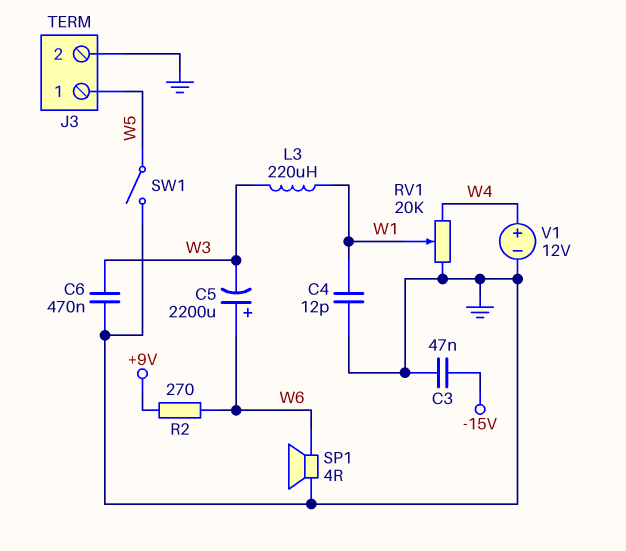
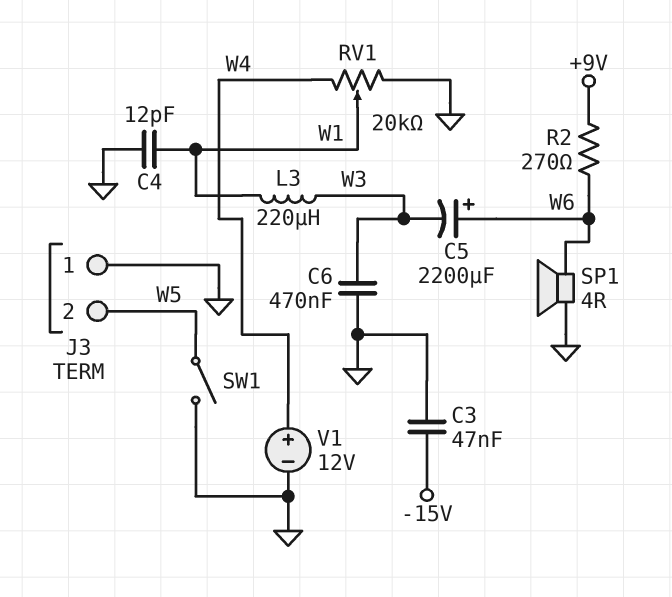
J3 pin 1: W5 -> GND
J3 pin 2: GND -> W5

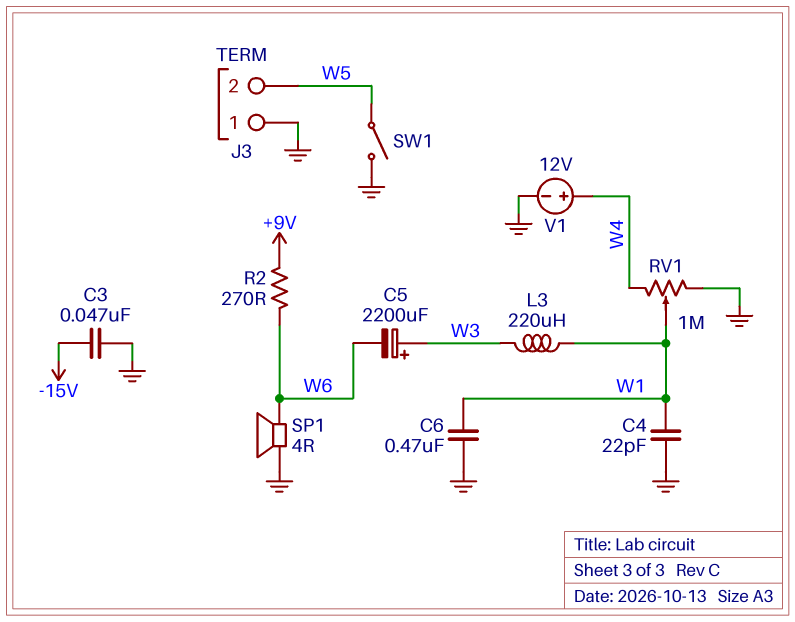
C4: 12pF (GND, W1) -> 22pF (GND, W1)
C5: 2200uF (plus W6, minus W3) -> 2200uF (plus W3, minus W6)
C6: 470nF (GND, W3) -> 470nF (GND, W1)
RV1: 20k (GND, W4, wiper W1) -> 1M (GND, W4, wiper W1)

